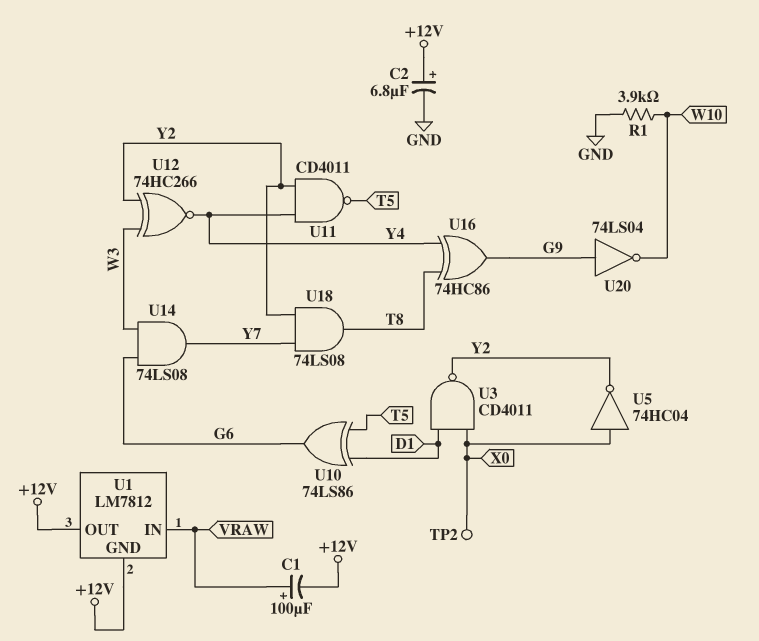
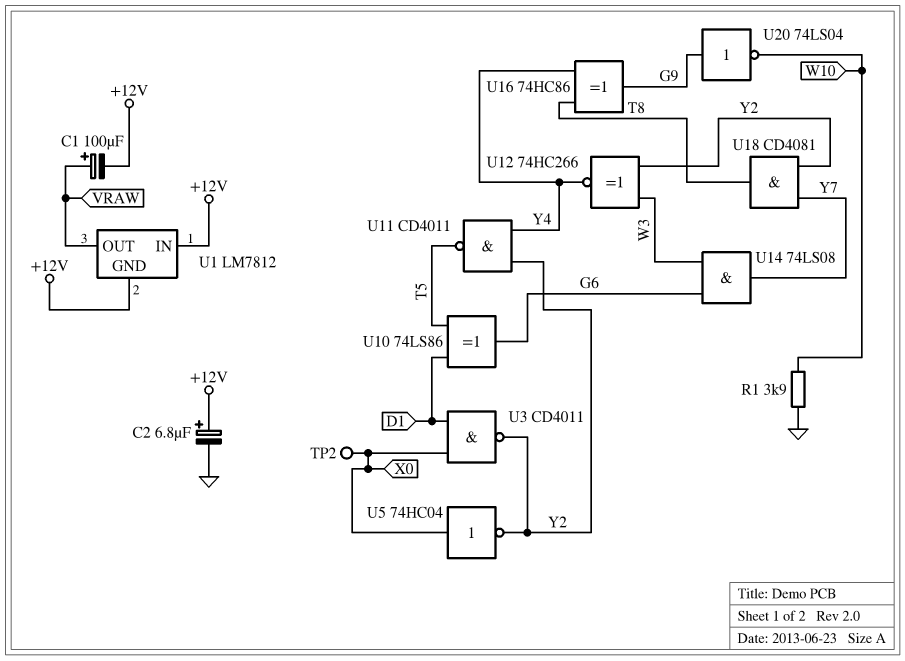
U1 pin IN: VRAW -> +12V
U1 pin OUT: +12V -> VRAW
U18: AND 74LS08 (in Y2, in Y7, out T8) -> AND CD4081 (in Y2, in Y7, out T8)

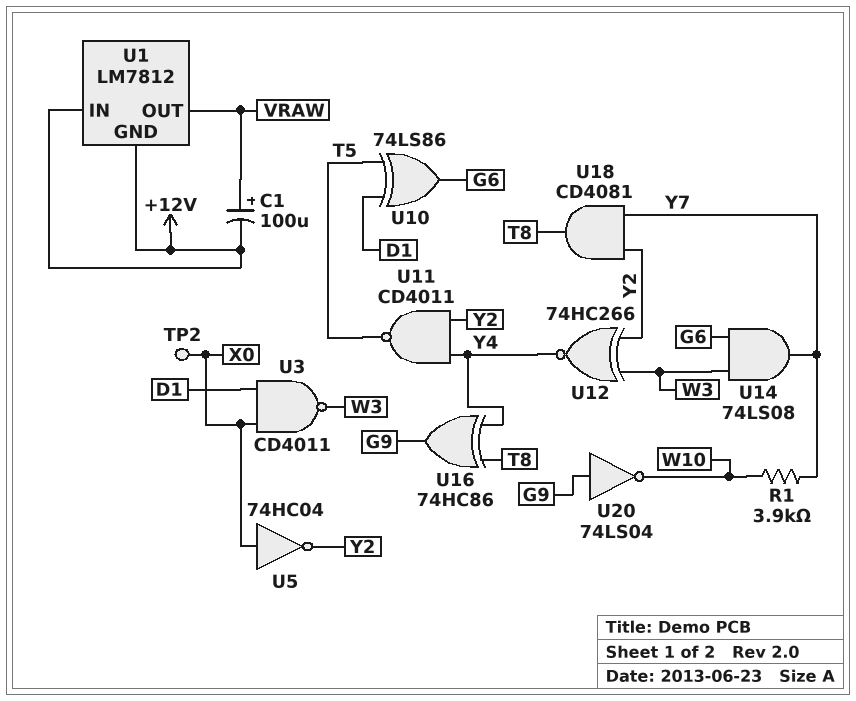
C2: 6.8uF (plus +12V, minus GND) -> none
R1: 3.9k (GND, W10) -> 3.9k (W10, Y7)
U3: NAND CD4011 (in D1, in X0, out Y2) -> NAND CD4011 (in D1, in X0, out W3)

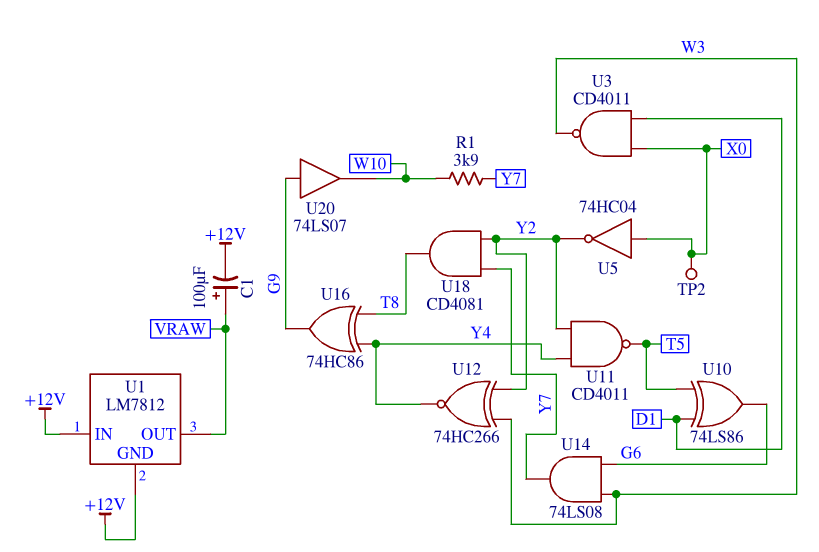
U20: NOT 74LS04 (in G9, out W10) -> buffer 74LS07 (in G9, out W10)

